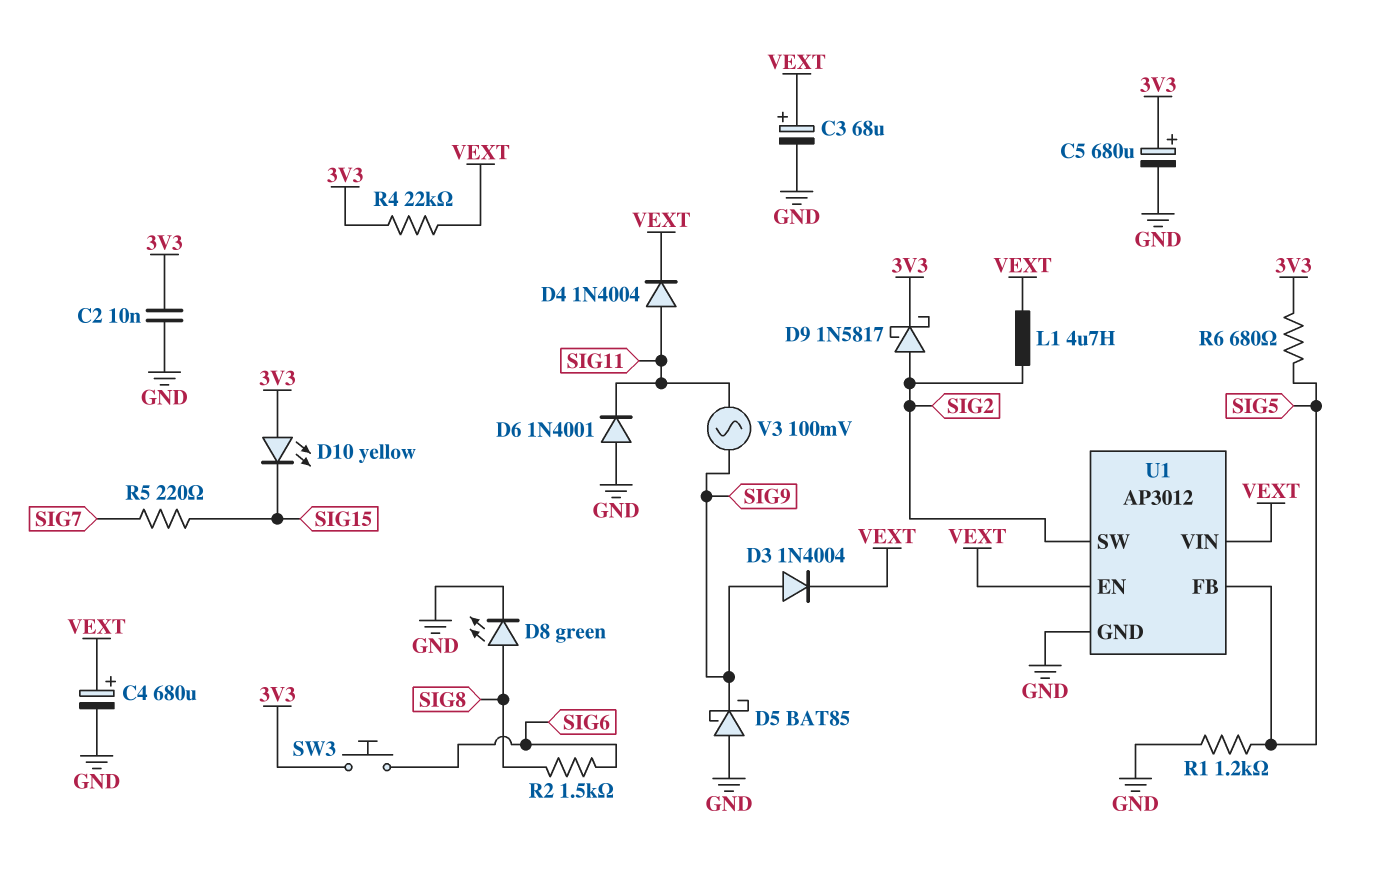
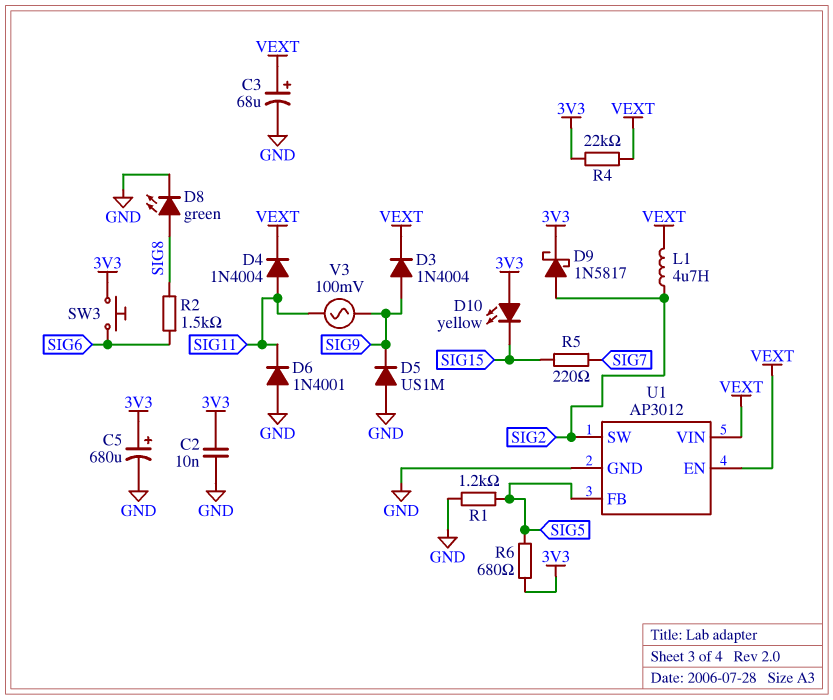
C4: 680uF (plus VEXT, minus GND) -> none
D5: schottky BAT85 (A GND, K SIG9) -> diode US1M (A GND, K SIG9)

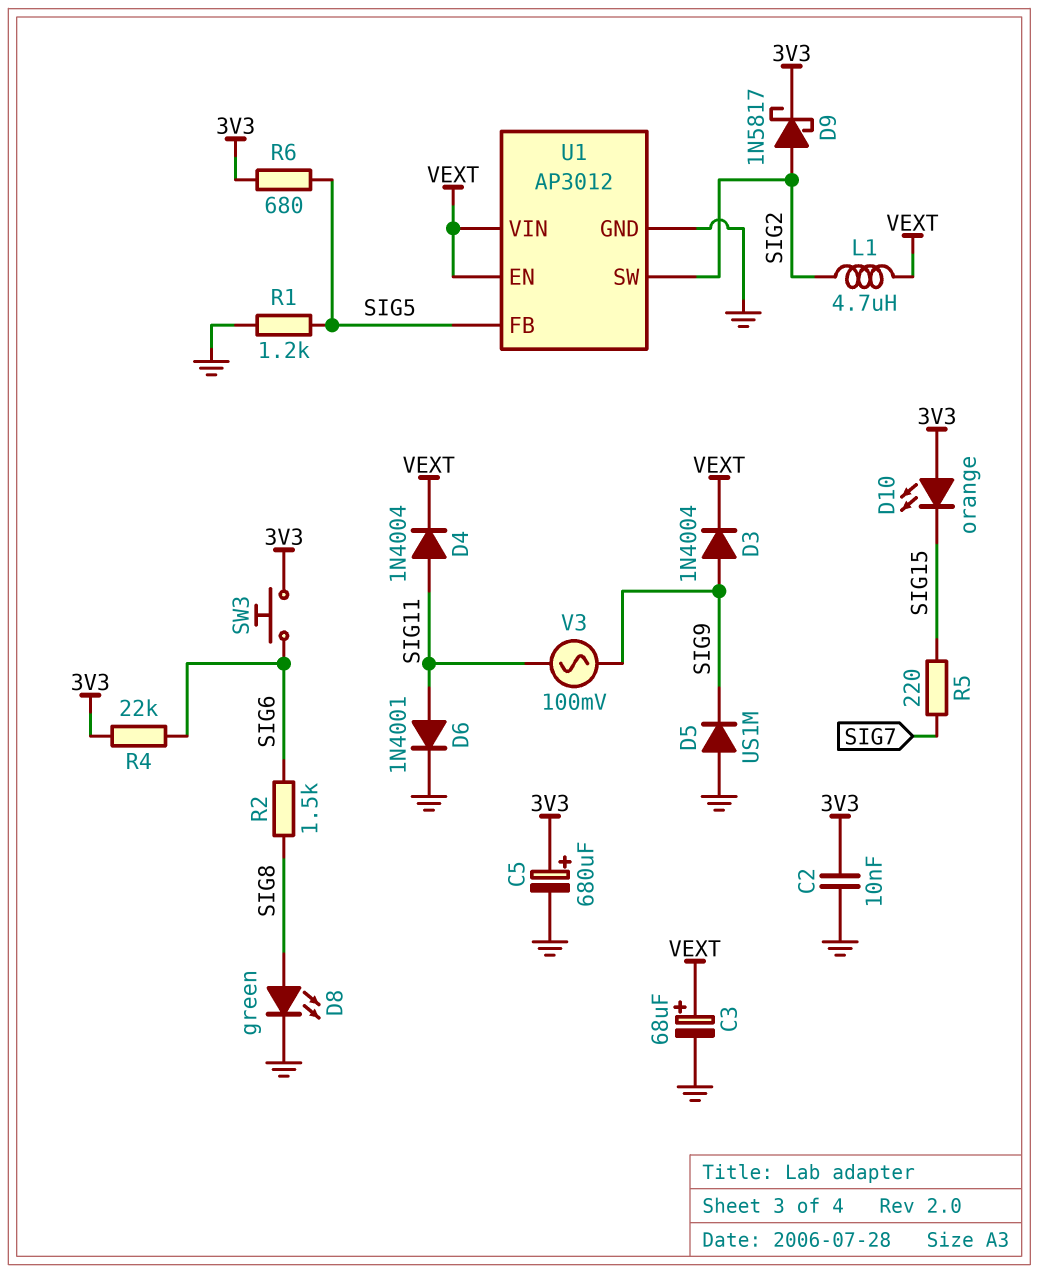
D6: diode 1N4001 (A GND, K SIG11) -> diode 1N4001 (A SIG11, K GND)
D10: LED yellow (A 3V3, K SIG15) -> LED orange (A 3V3, K SIG15)
R4: 22k (3V3, VEXT) -> 22k (3V3, SIG6)

